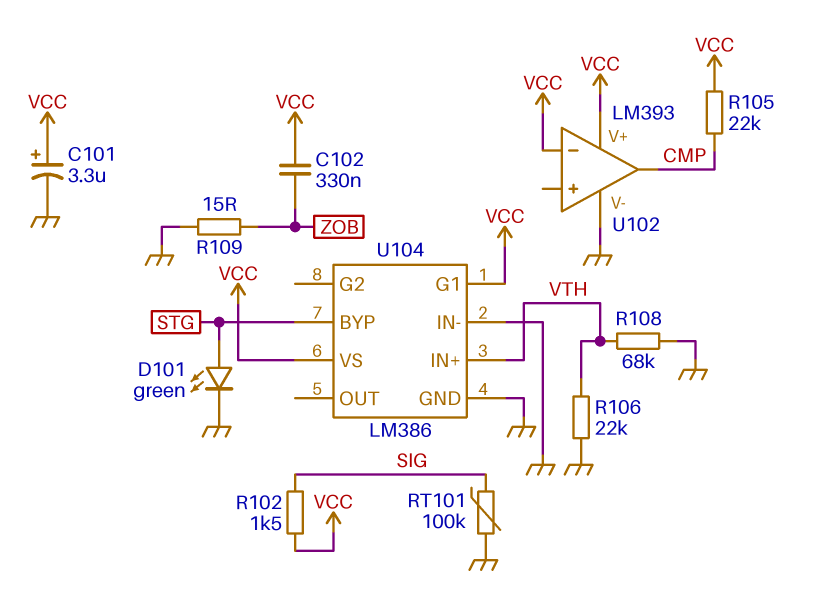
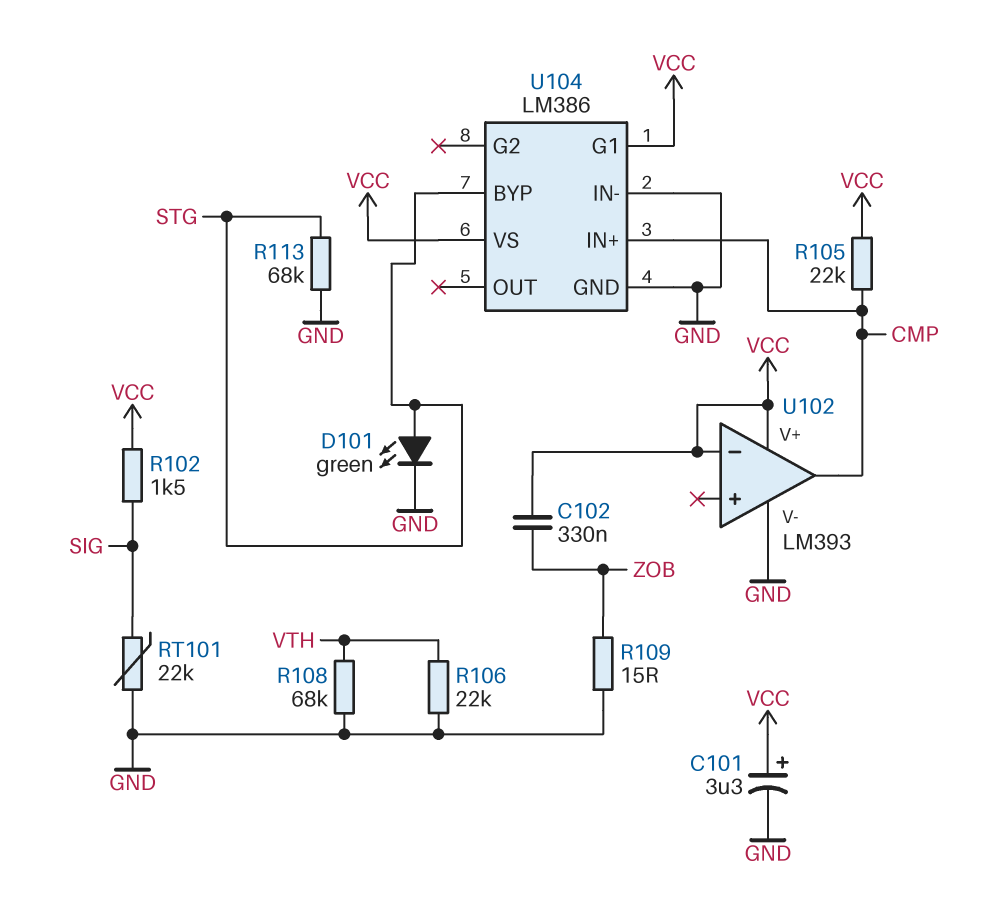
R113: none -> 68k (GND, STG)
RT101: 100k (GND, SIG) -> 22k (GND, SIG)
U104 pin IN+: VTH -> CMP

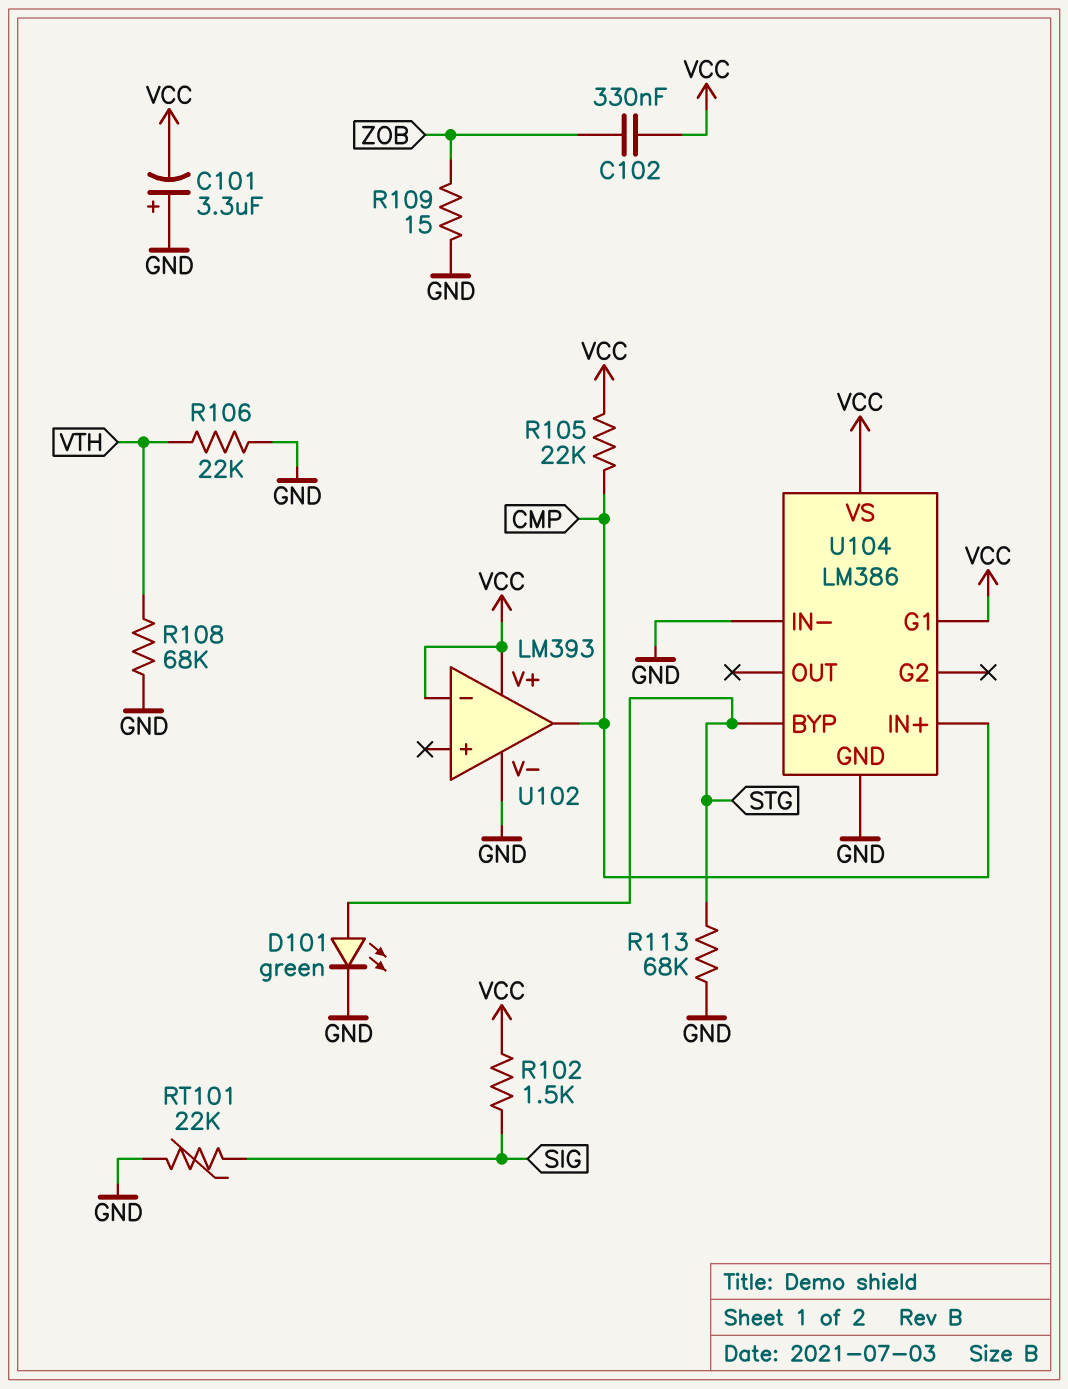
C101: 3.3uF (plus VCC, minus GND) -> 3.3uF (plus GND, minus VCC)

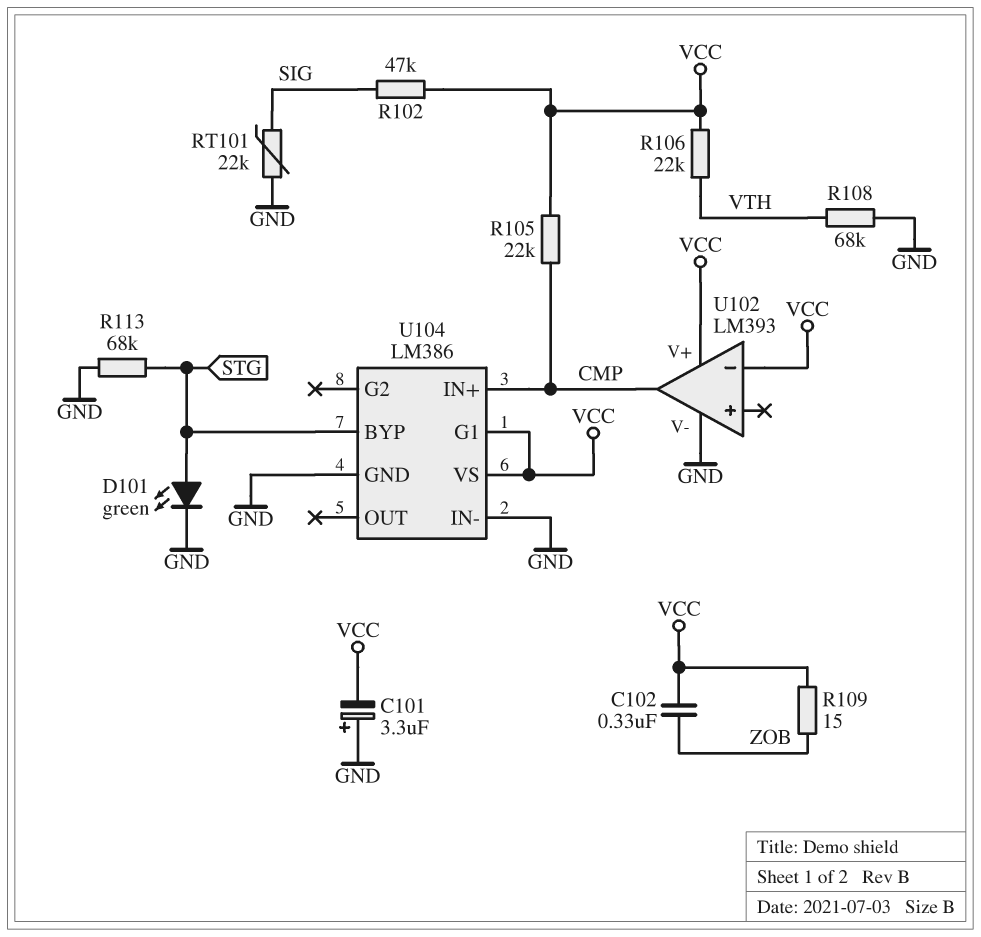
R102: 1.5k (SIG, VCC) -> 47k (SIG, VCC)
R106: 22k (GND, VTH) -> 22k (VCC, VTH)
R109: 15 (GND, ZOB) -> 15 (VCC, ZOB)

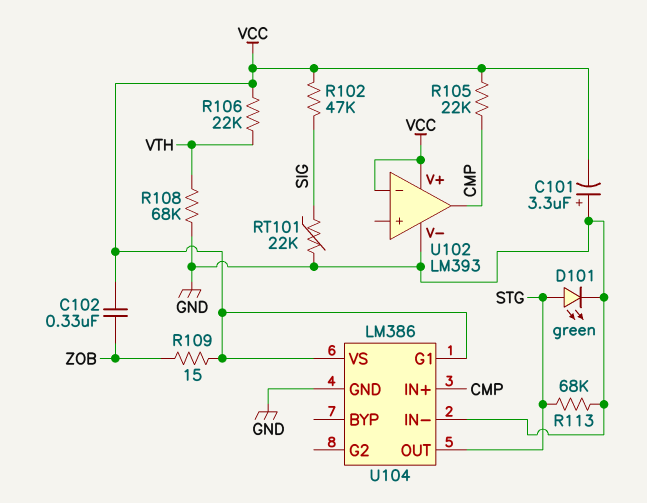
U104 pin BYP: STG -> none
U104 pin OUT: none -> STG

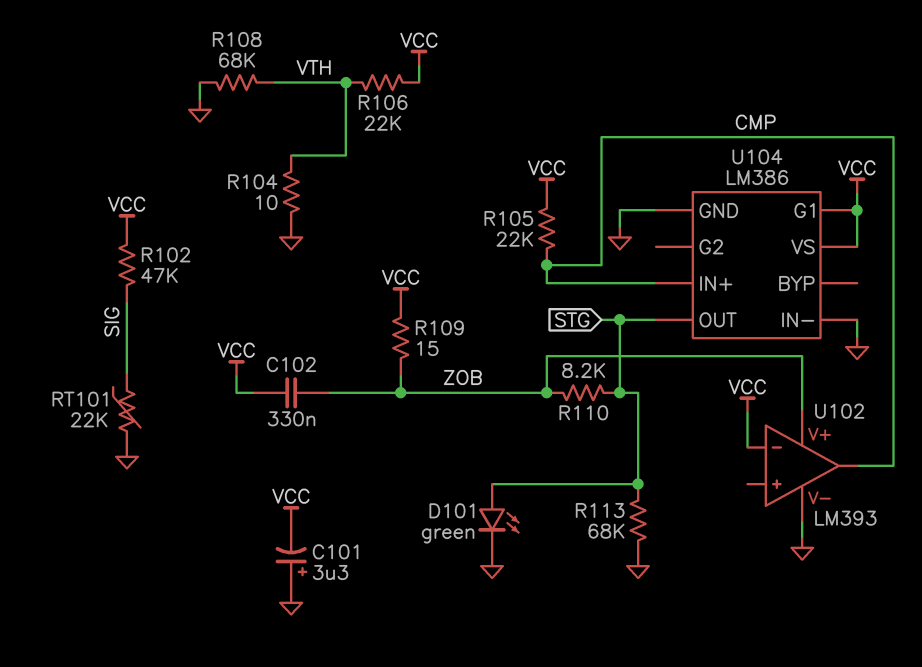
R104: none -> 10 (GND, VTH)
R110: none -> 8.2k (STG, ZOB)
U102 pin V+: VCC -> ZOB

